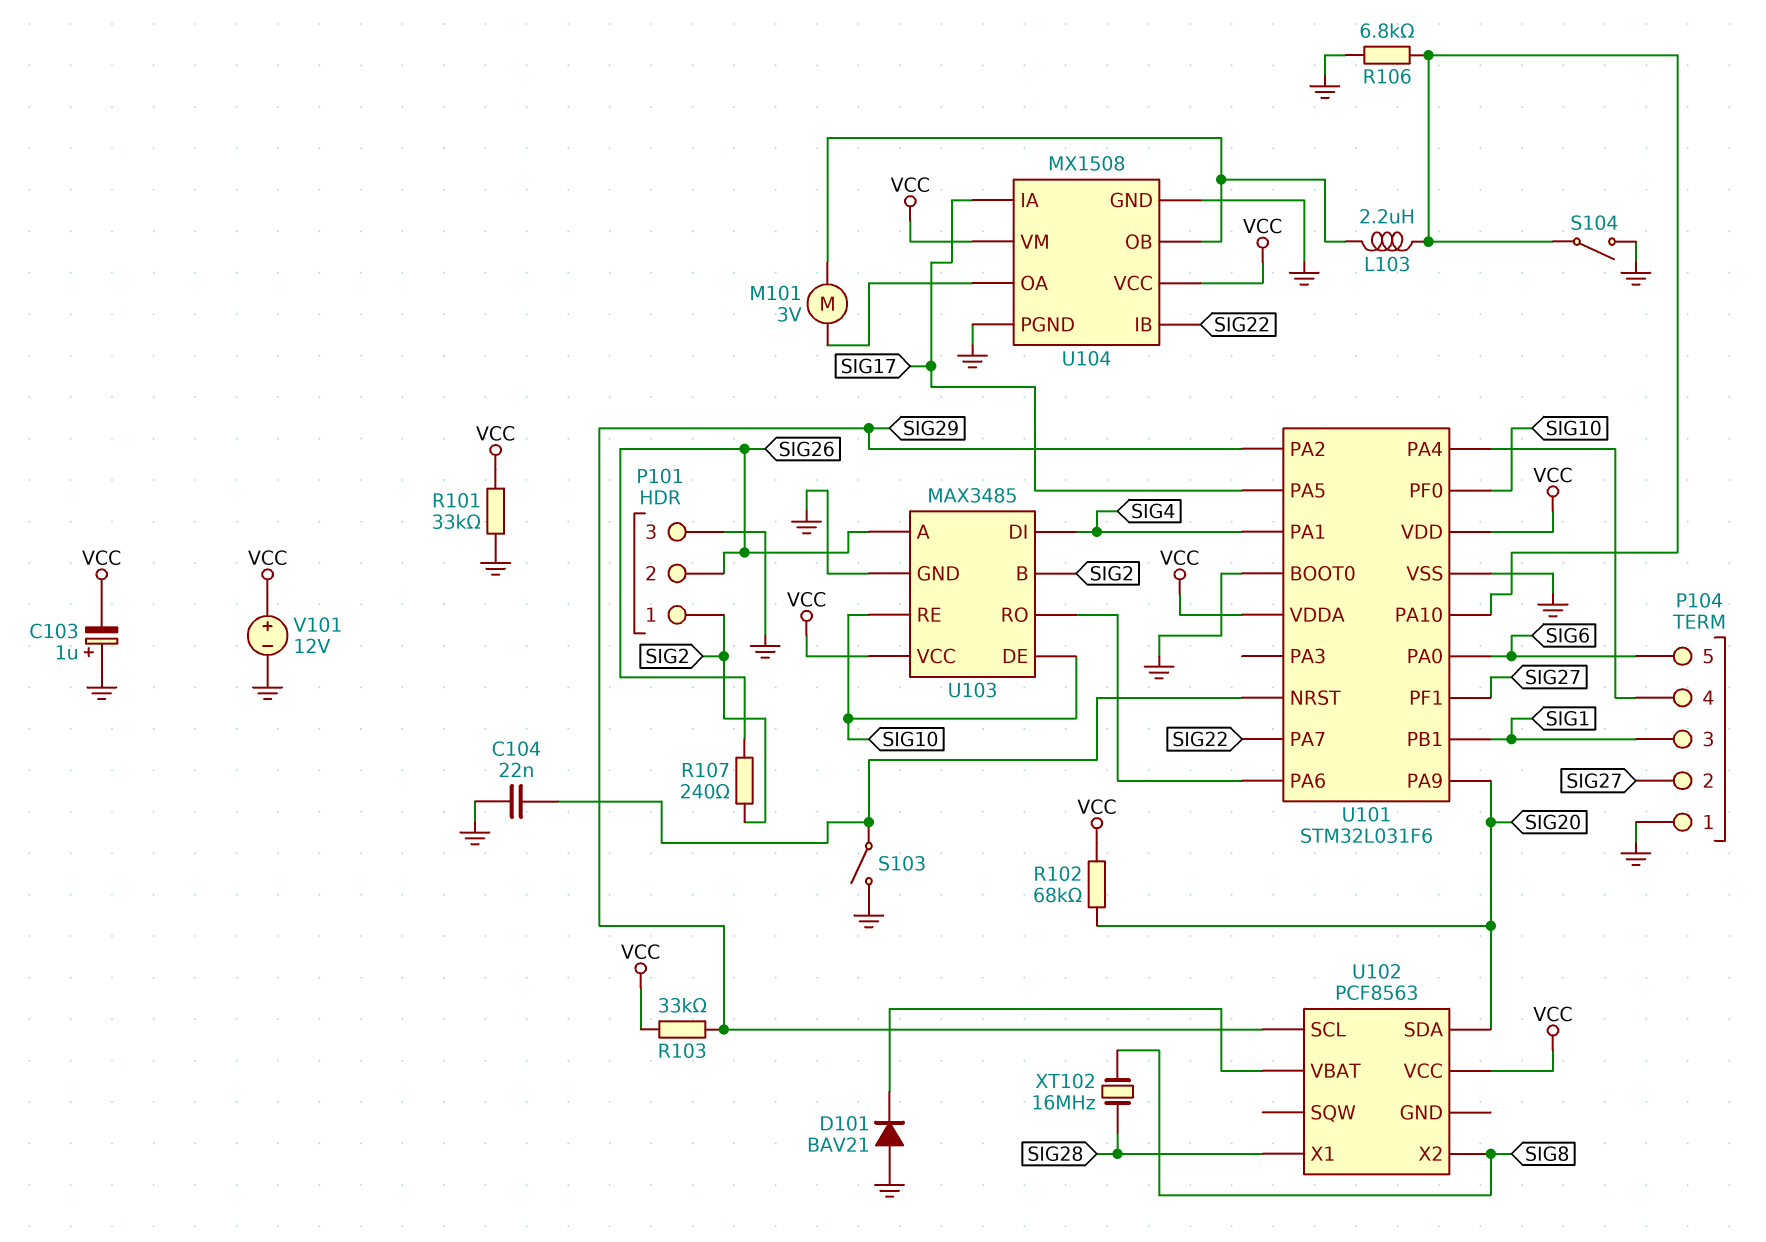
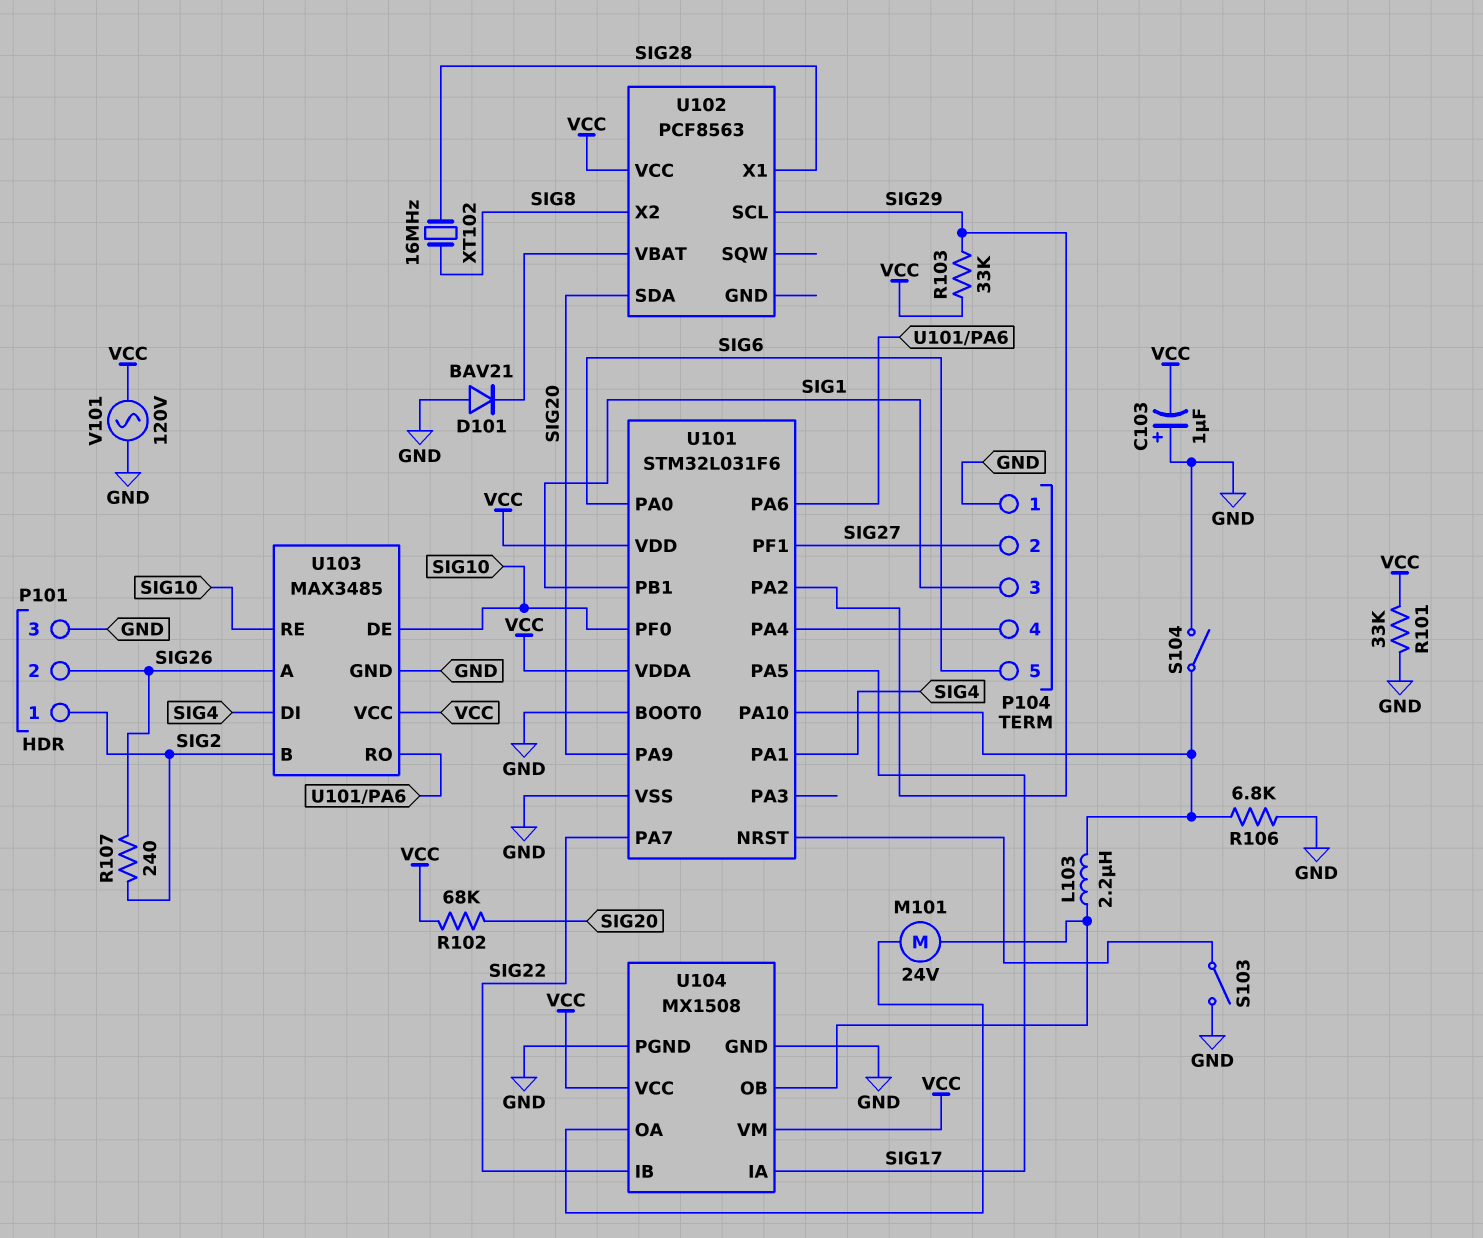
C104: 22nF (GND, U101/NRST) -> none
M101: motor 3V (U104/OA, U104/OB) -> motor 24V (U104/OA, U104/OB)
V101: 12V (plus VCC, minus GND) -> AC 120V (GND, VCC)

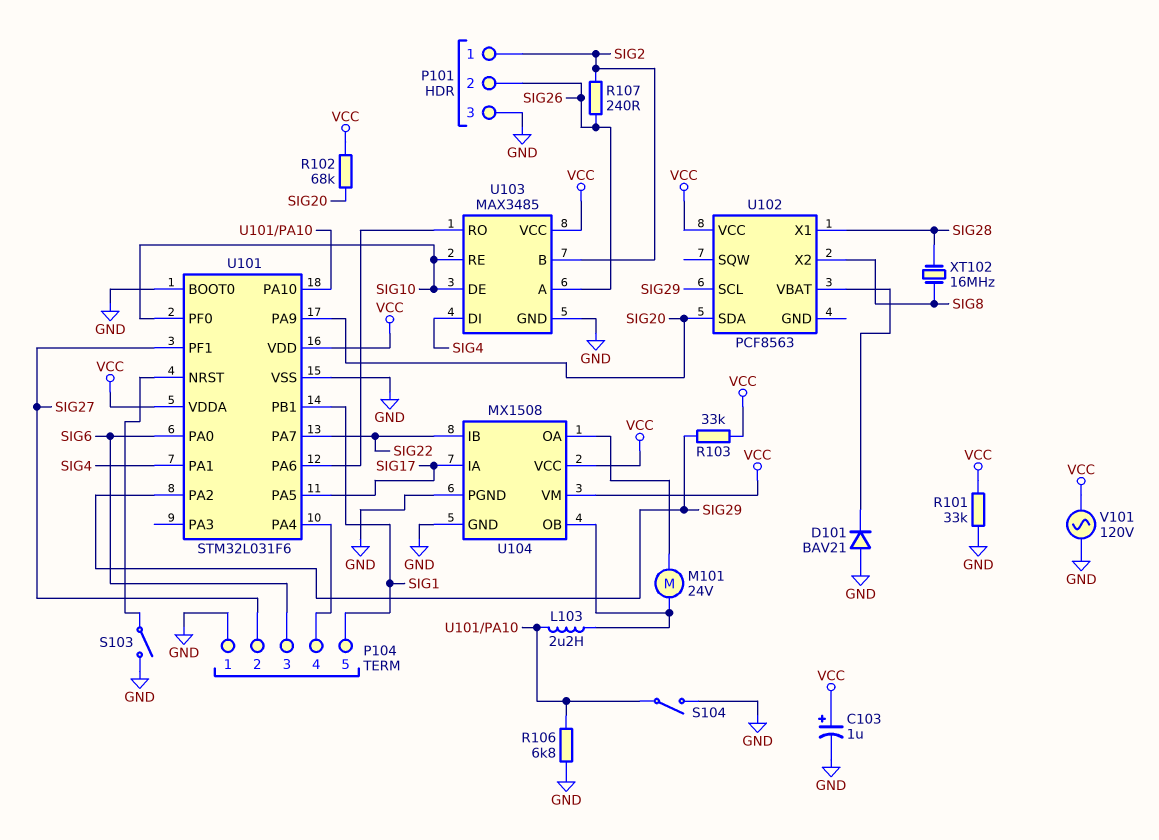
C103: 1uF (plus GND, minus VCC) -> 1uF (plus VCC, minus GND)
P104 pin 3: SIG1 -> SIG6
P104 pin 5: SIG6 -> SIG1

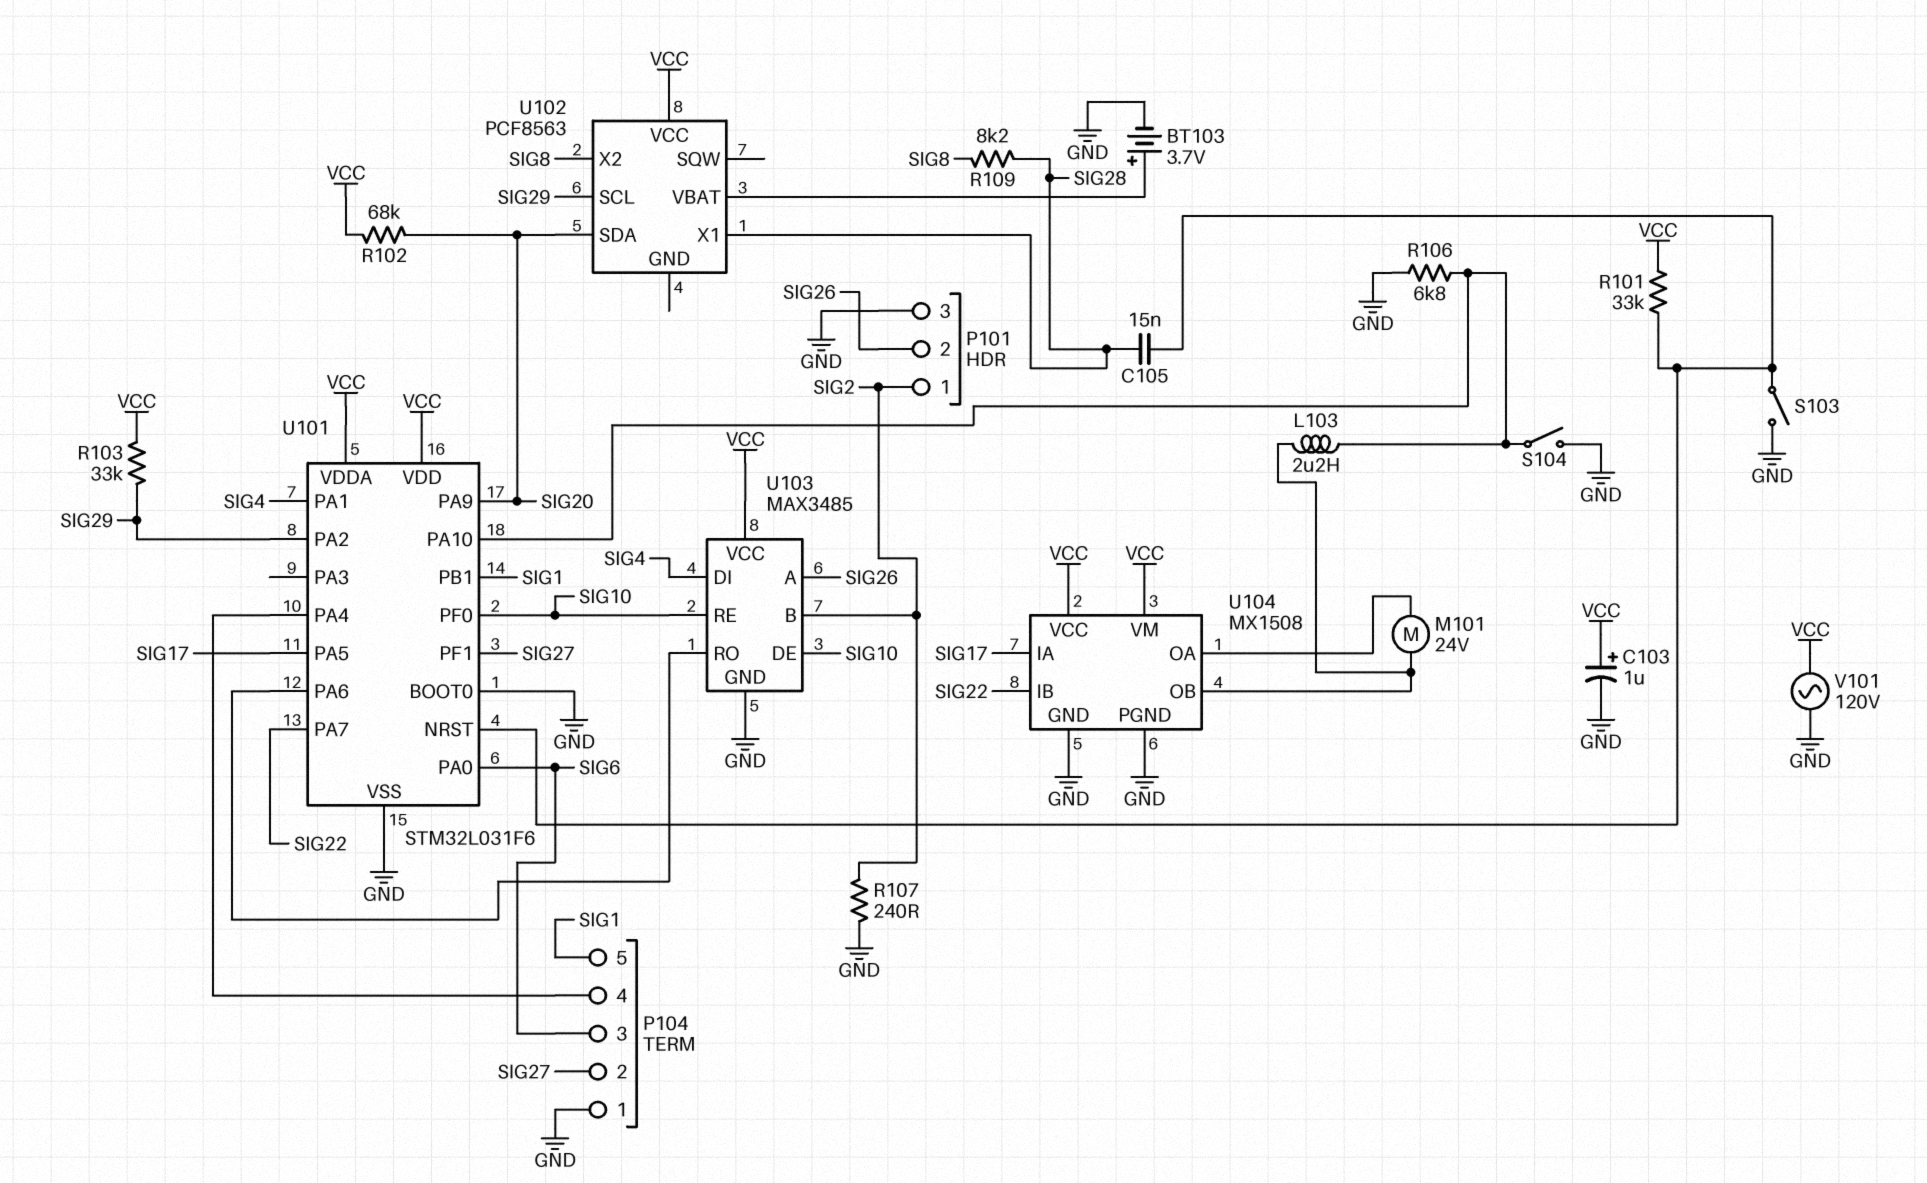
BT103: none -> 3.7V (plus U102/VBAT, minus GND)
C105: none -> 15nF (SIG28, U101/NRST)
D101: diode BAV21 (A GND, K U102/VBAT) -> none
R101: 33k (GND, VCC) -> 33k (U101/NRST, VCC)
R107: 240 (SIG2, SIG26) -> 240 (GND, SIG2)
R109: none -> 8.2k (SIG8, SIG28)
XT102: 16MHz (SIG8, SIG28) -> none

